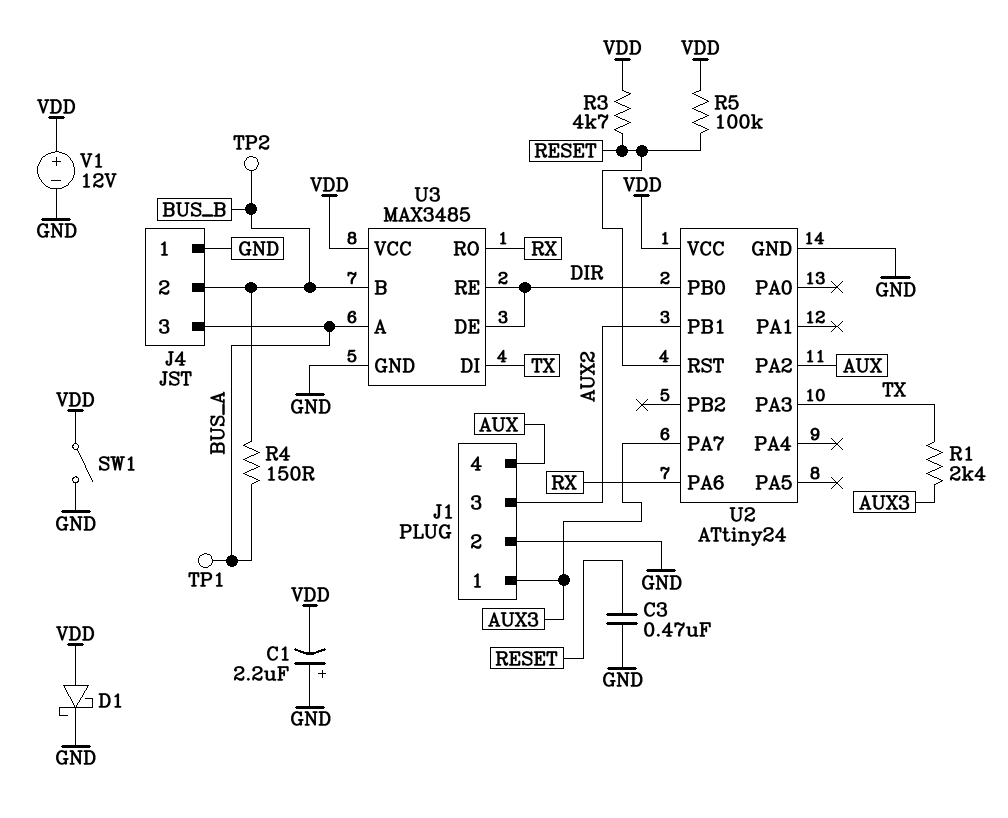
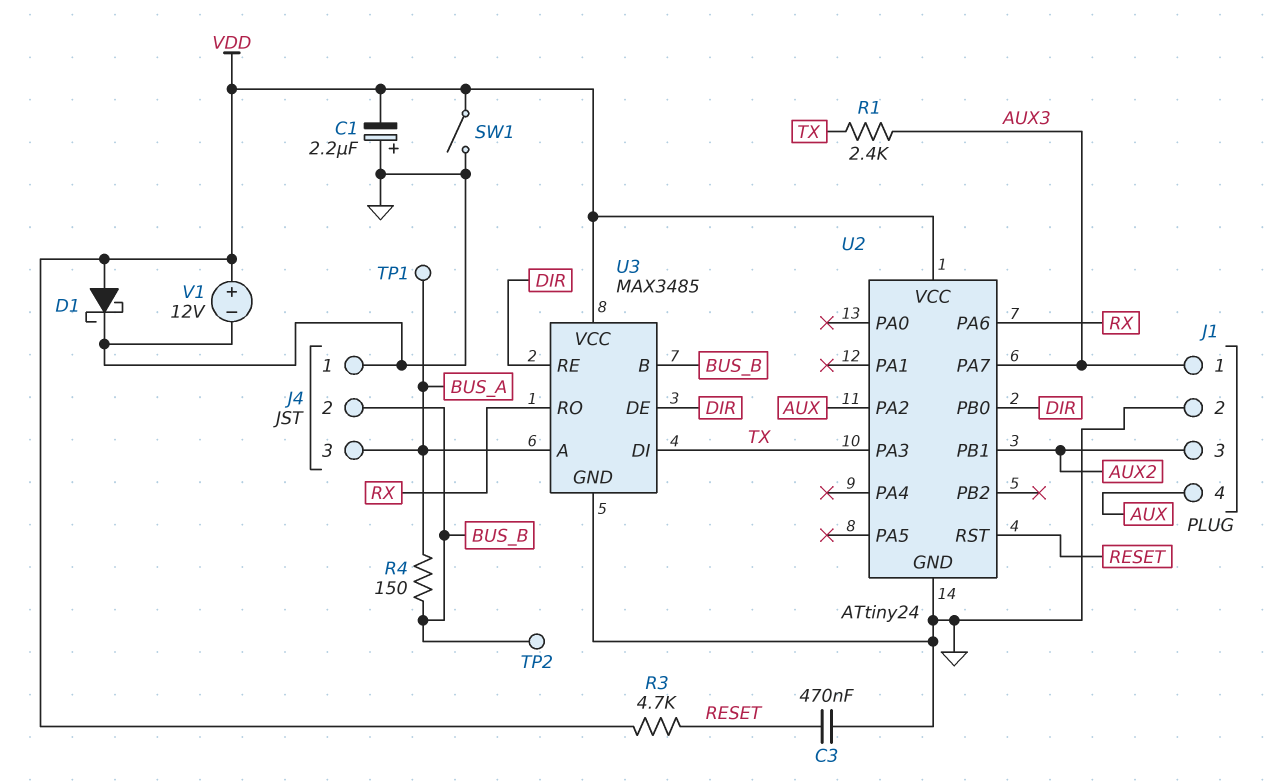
R5: 100k (RESET, VDD) -> none

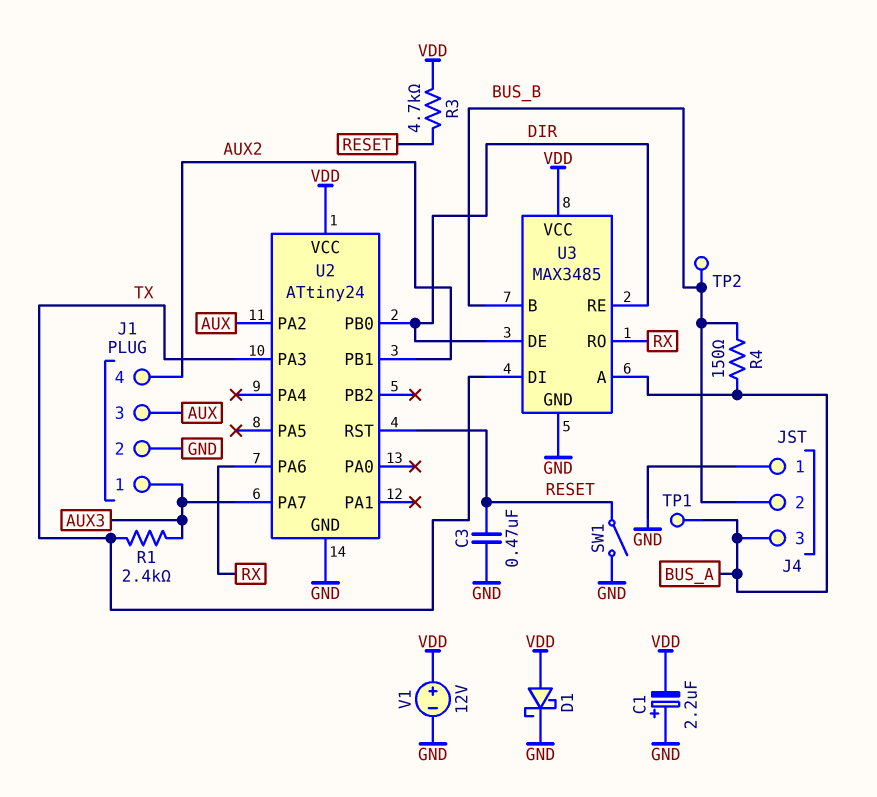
J1 pin 3: AUX2 -> AUX
J1 pin 4: AUX -> AUX2
SW1: switch (GND, VDD) -> switch (GND, RESET)

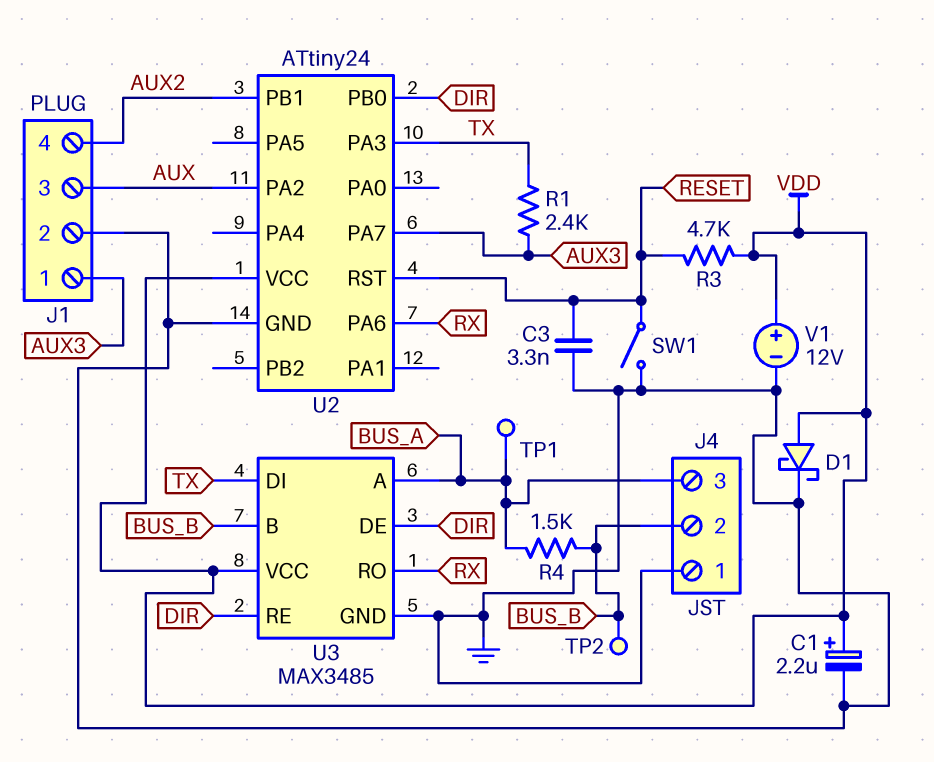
C1: 2.2uF (plus GND, minus VDD) -> 2.2uF (plus VDD, minus GND)
C3: 470nF (GND, RESET) -> 3.3nF (GND, RESET)
R4: 150 (BUS_A, BUS_B) -> 1.5k (BUS_A, BUS_B)

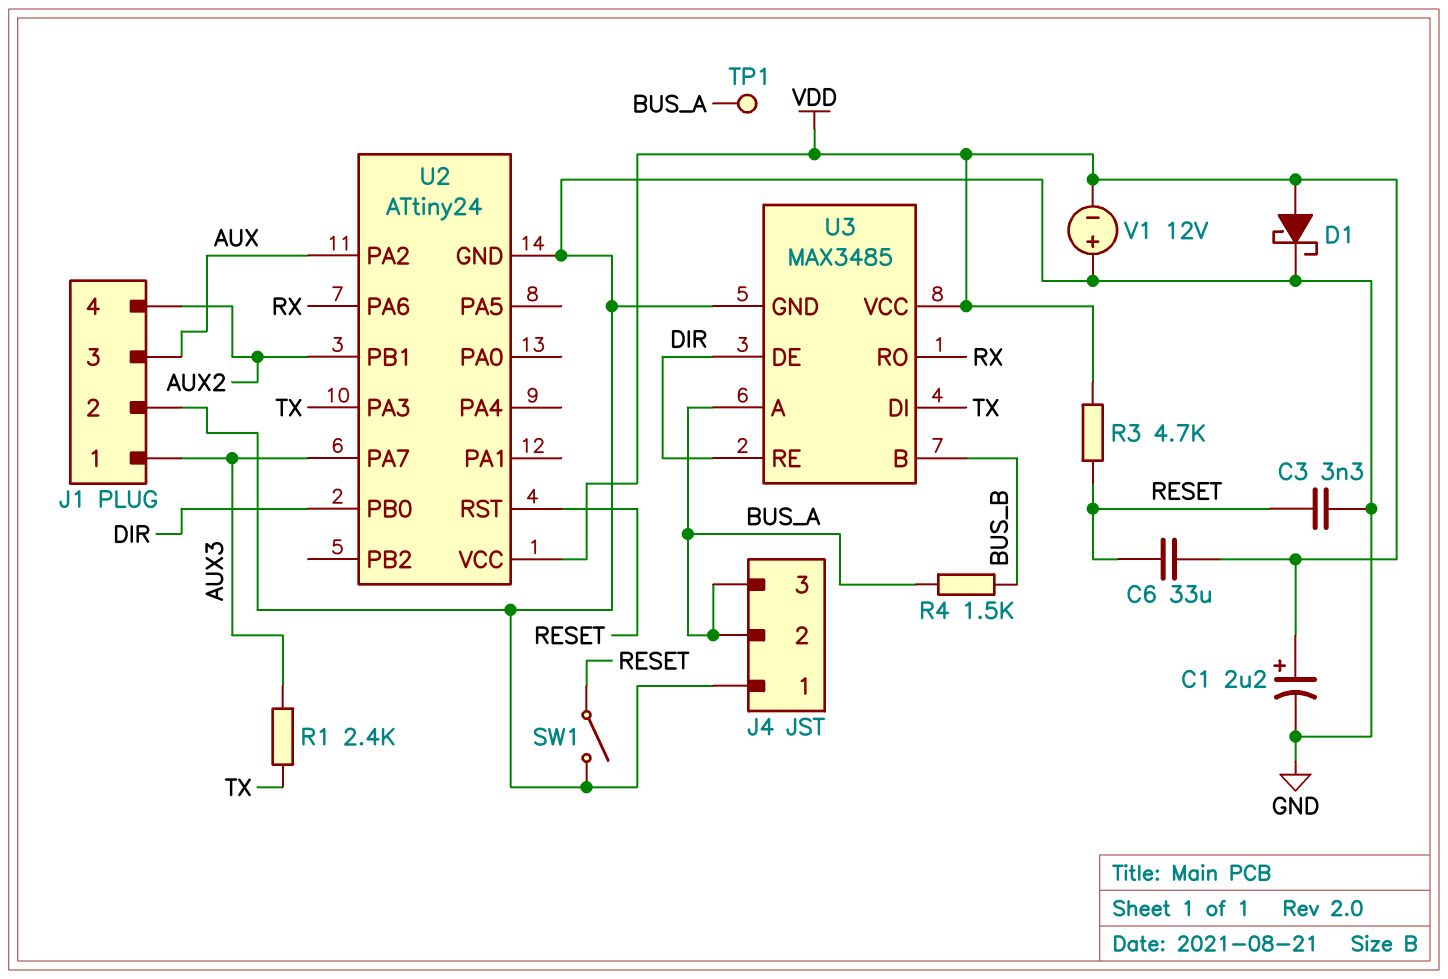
C6: none -> 33uF (RESET, VDD)
J4 pin 2: BUS_B -> BUS_A
TP2: test point (BUS_B) -> none
V1: 12V (plus VDD, minus GND) -> 12V (plus GND, minus VDD)

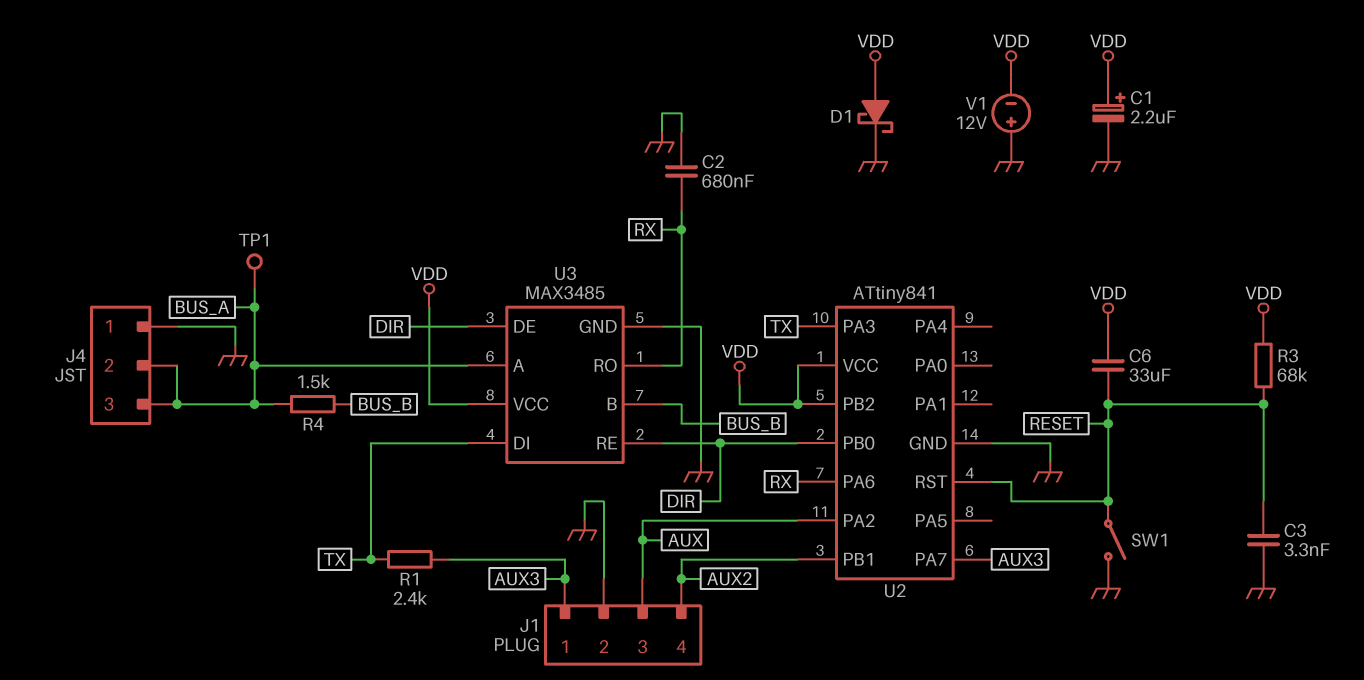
C2: none -> 680nF (GND, RX)
R3: 4.7k (RESET, VDD) -> 68k (RESET, VDD)
U2: ATtiny24 -> ATtiny841
U2 pin PB2: none -> VDD

